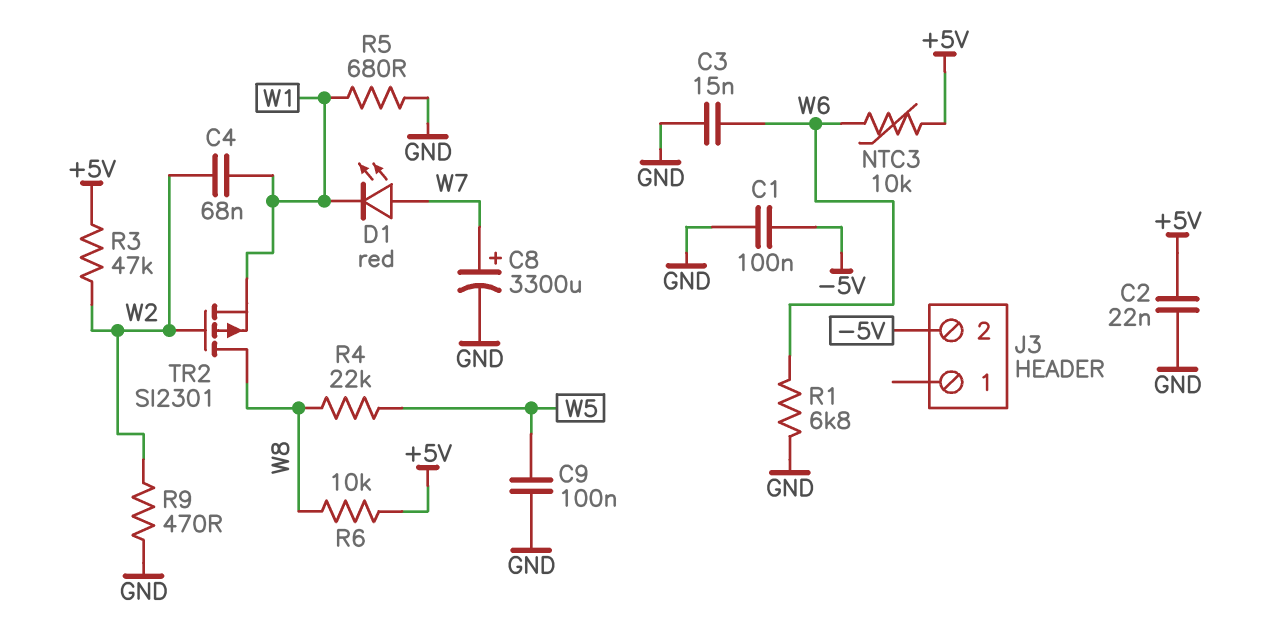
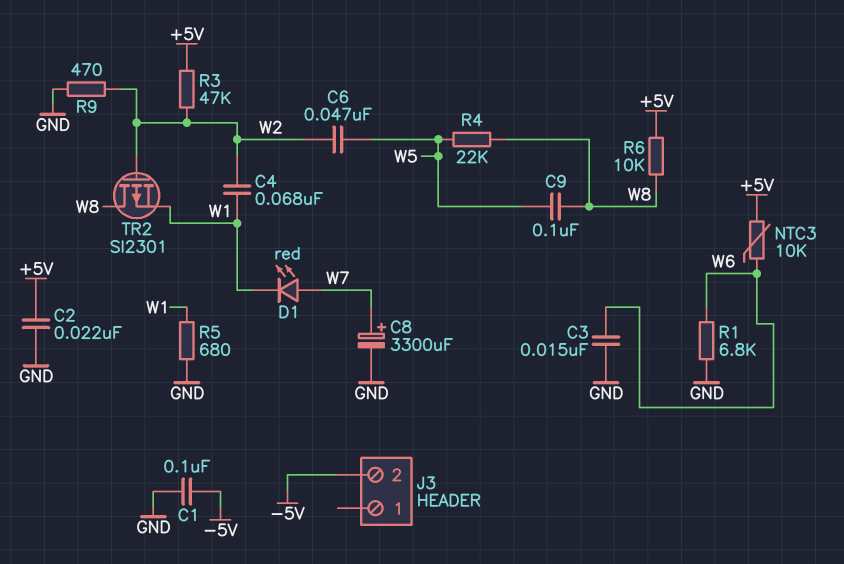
C6: none -> 47nF (W2, W5)
C9: 100nF (GND, W5) -> 100nF (W5, W8)

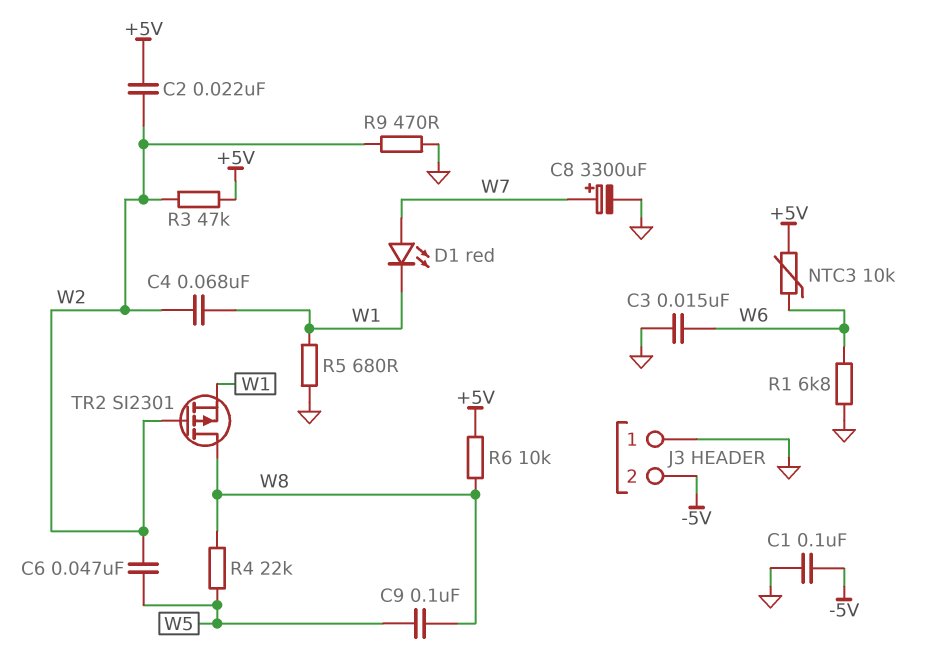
C2: 22nF (+5V, GND) -> 22nF (+5V, W2)
J3 pin 1: none -> GND

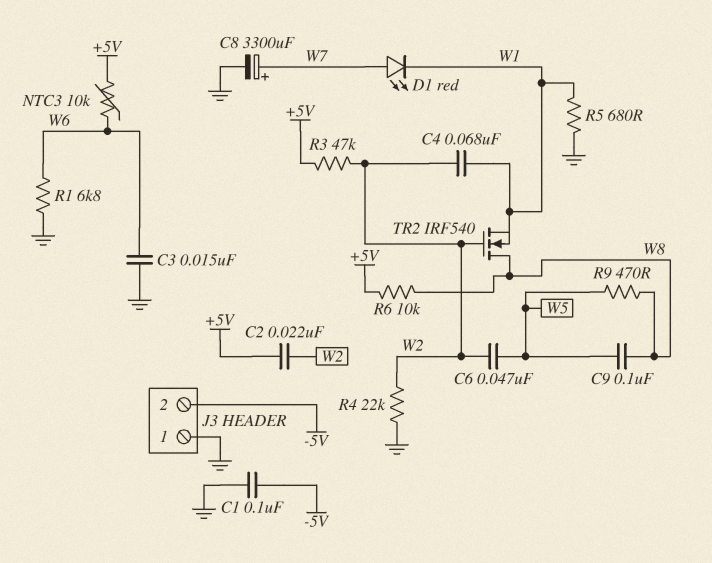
R4: 22k (W5, W8) -> 22k (GND, W2)
R9: 470 (GND, W2) -> 470 (W5, W8)
TR2: PMOS SI2301 (G W2, D W8, S W1) -> NMOS IRF540 (G W2, D W8, S W1)

